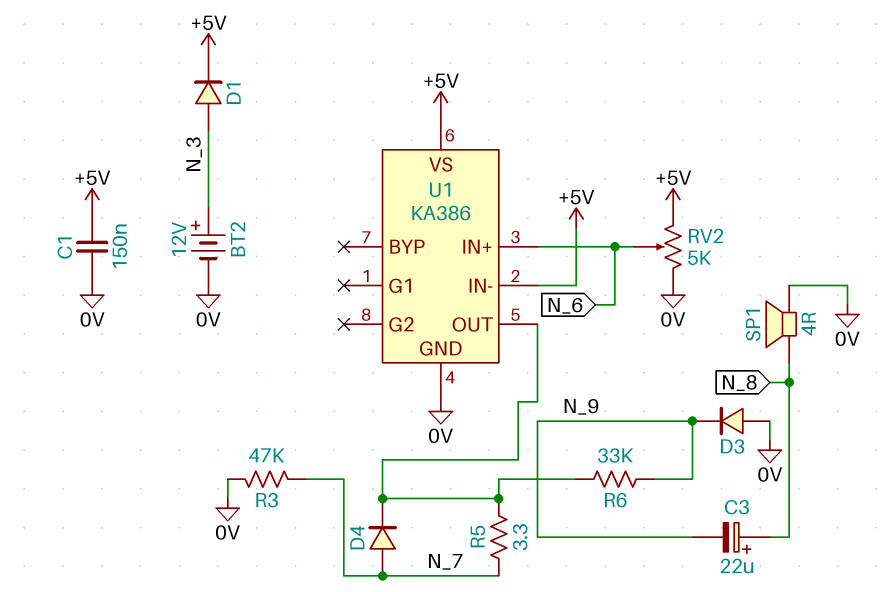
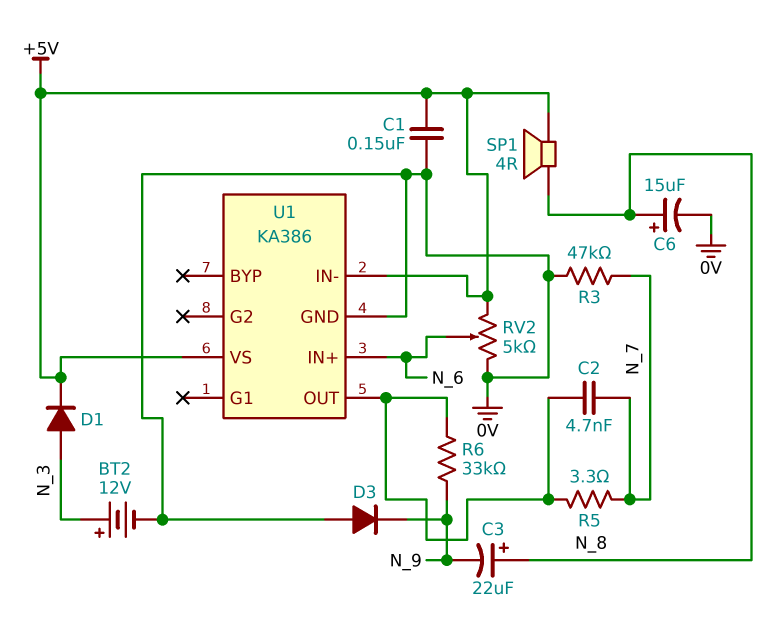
C2: none -> 4.7nF (N_7, U1/OUT)
C6: none -> 15uF (plus N_8, minus 0V)
D4: diode (A N_7, K U1/OUT) -> none
SP1: speaker 4R (0V, N_8) -> speaker 4R (+5V, N_8)

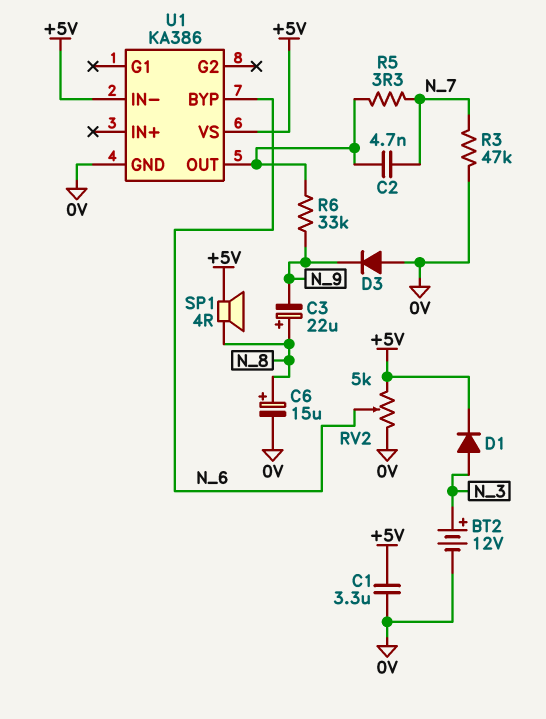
C1: 150nF (+5V, 0V) -> 3.3uF (+5V, 0V)
U1 pin BYP: none -> N_6
U1 pin IN+: N_6 -> none

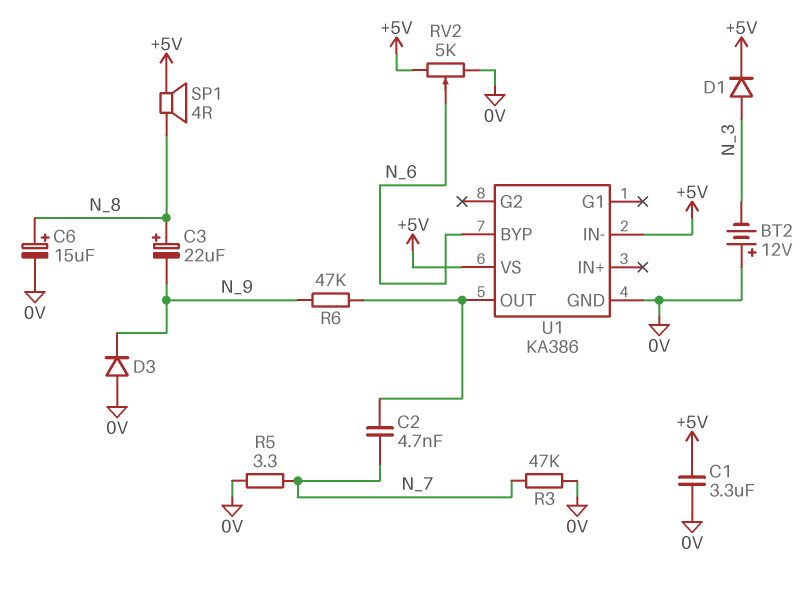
BT2: 12V (plus N_3, minus 0V) -> 12V (plus 0V, minus N_3)
R5: 3.3 (N_7, U1/OUT) -> 3.3 (0V, N_7)
R6: 33k (N_9, U1/OUT) -> 47k (N_9, U1/OUT)

